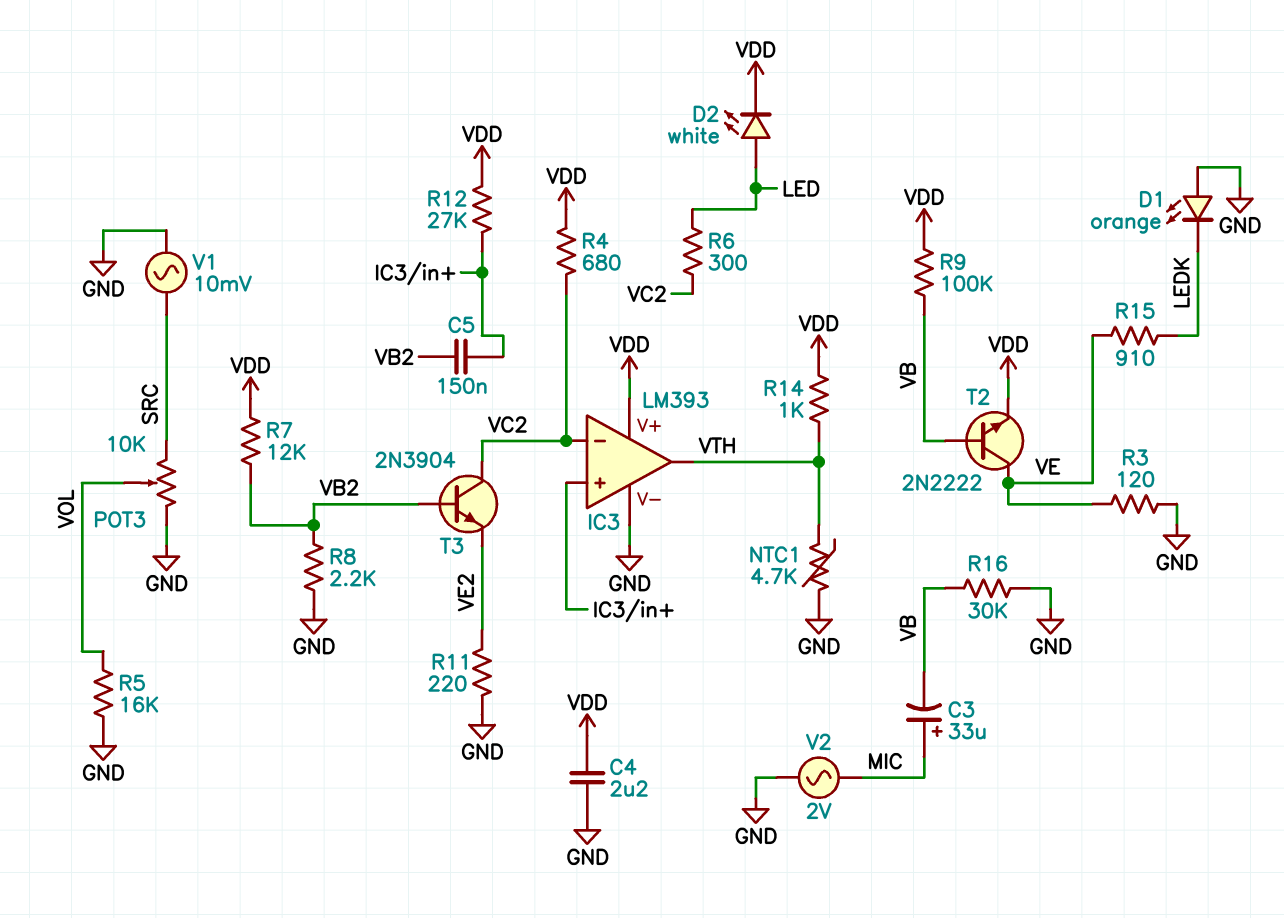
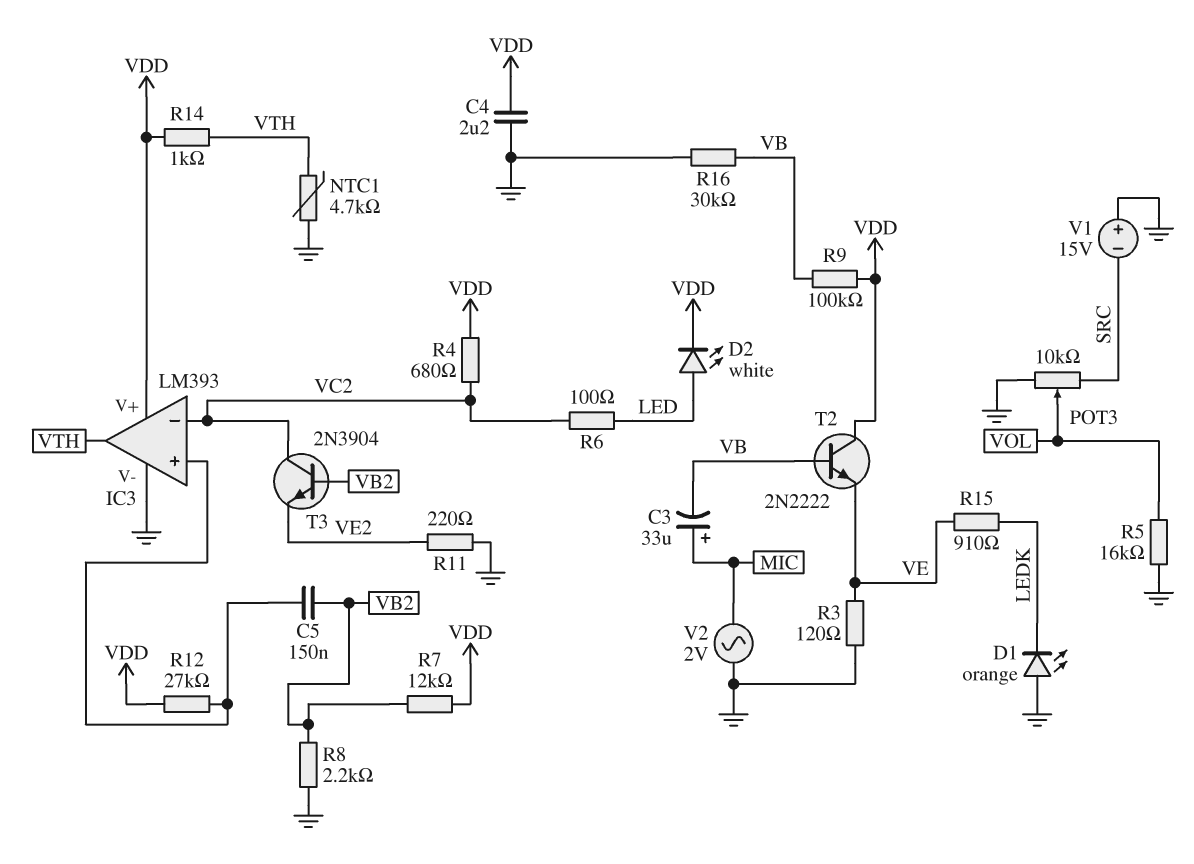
R6: 300 (LED, VC2) -> 100 (LED, VC2)
T2: NPN 2N2222 (B VB, C VE, E VDD) -> NPN 2N2222 (B VB, C VDD, E VE)
V1: AC 10mV (GND, SRC) -> 15V (plus GND, minus SRC)

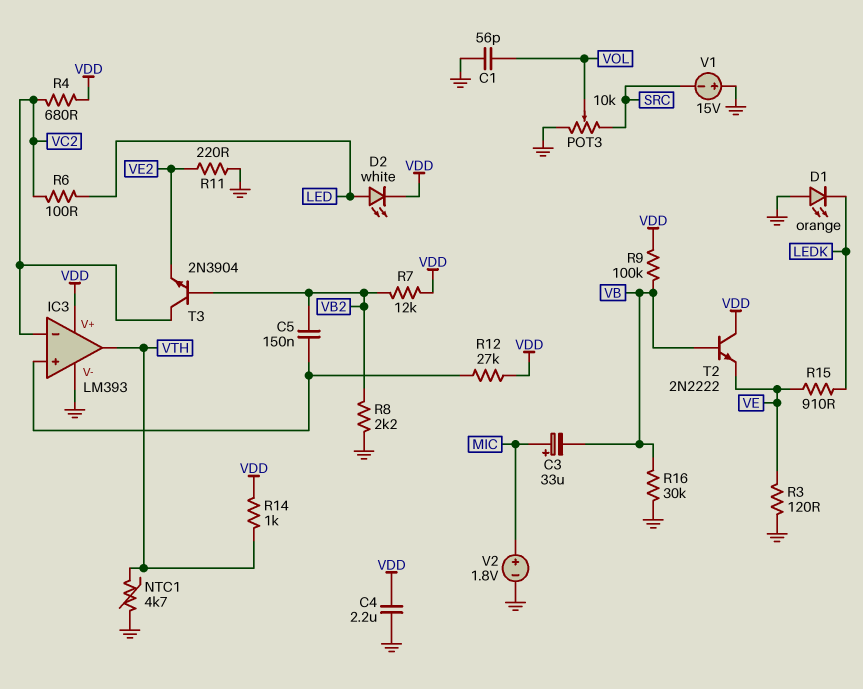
C1: none -> 56pF (GND, VOL)
R5: 16k (GND, VOL) -> none
V2: AC 2V (GND, MIC) -> 1.8V (plus MIC, minus GND)

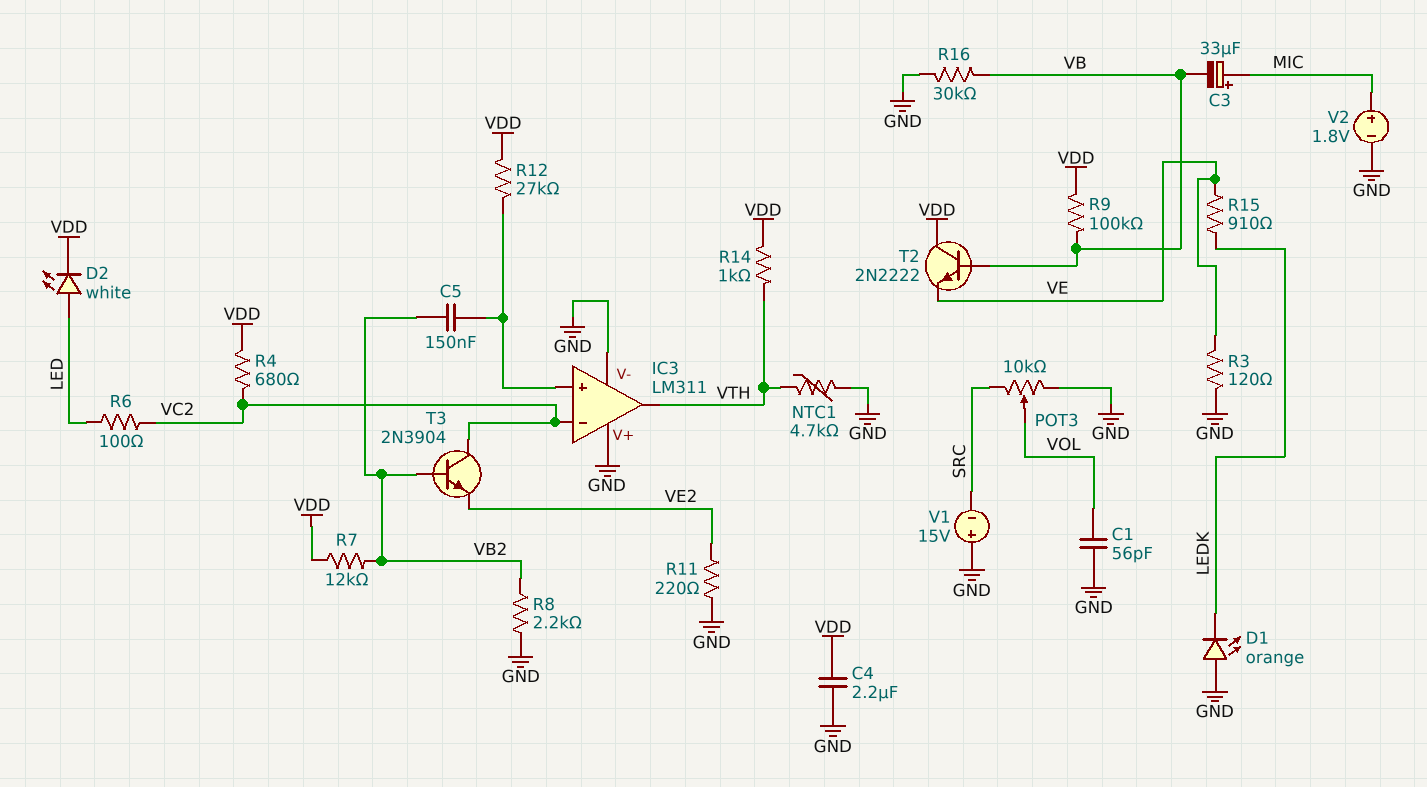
IC3: LM393 -> LM311
IC3 pin V+: VDD -> GND

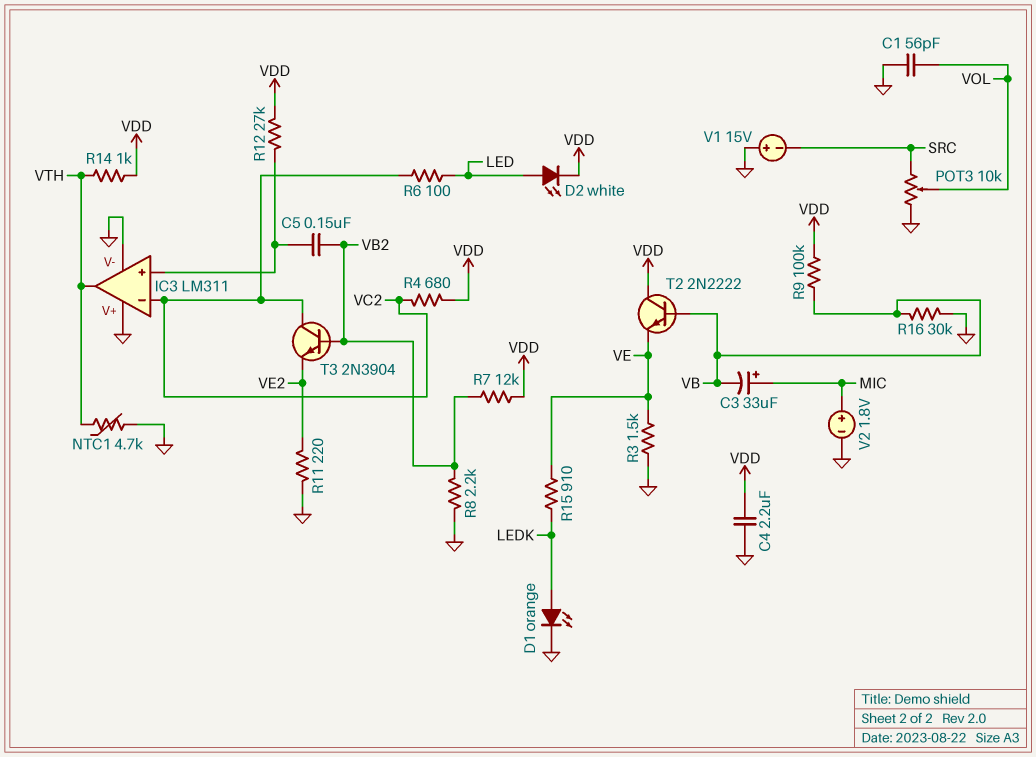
D1: LED orange (A GND, K LEDK) -> LED orange (A LEDK, K GND)
R3: 120 (GND, VE) -> 1.5k (GND, VE)

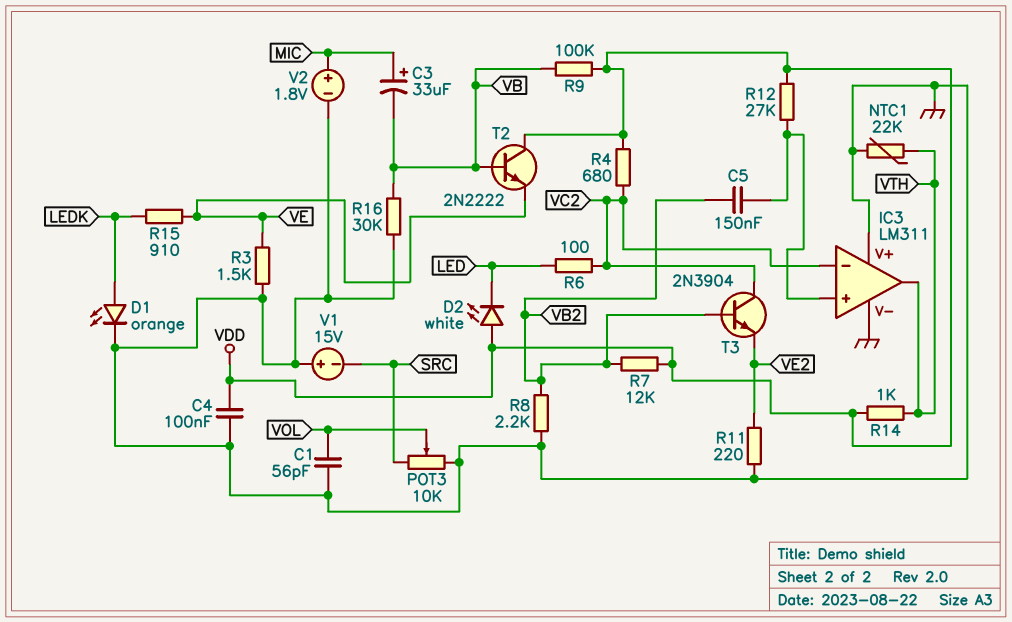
C4: 2.2uF (GND, VDD) -> 100nF (GND, VDD)
D2: LED white (A LED, K VDD) -> LED white (A VDD, K LED)
NTC1: 4.7k (GND, VTH) -> 22k (GND, VTH)

